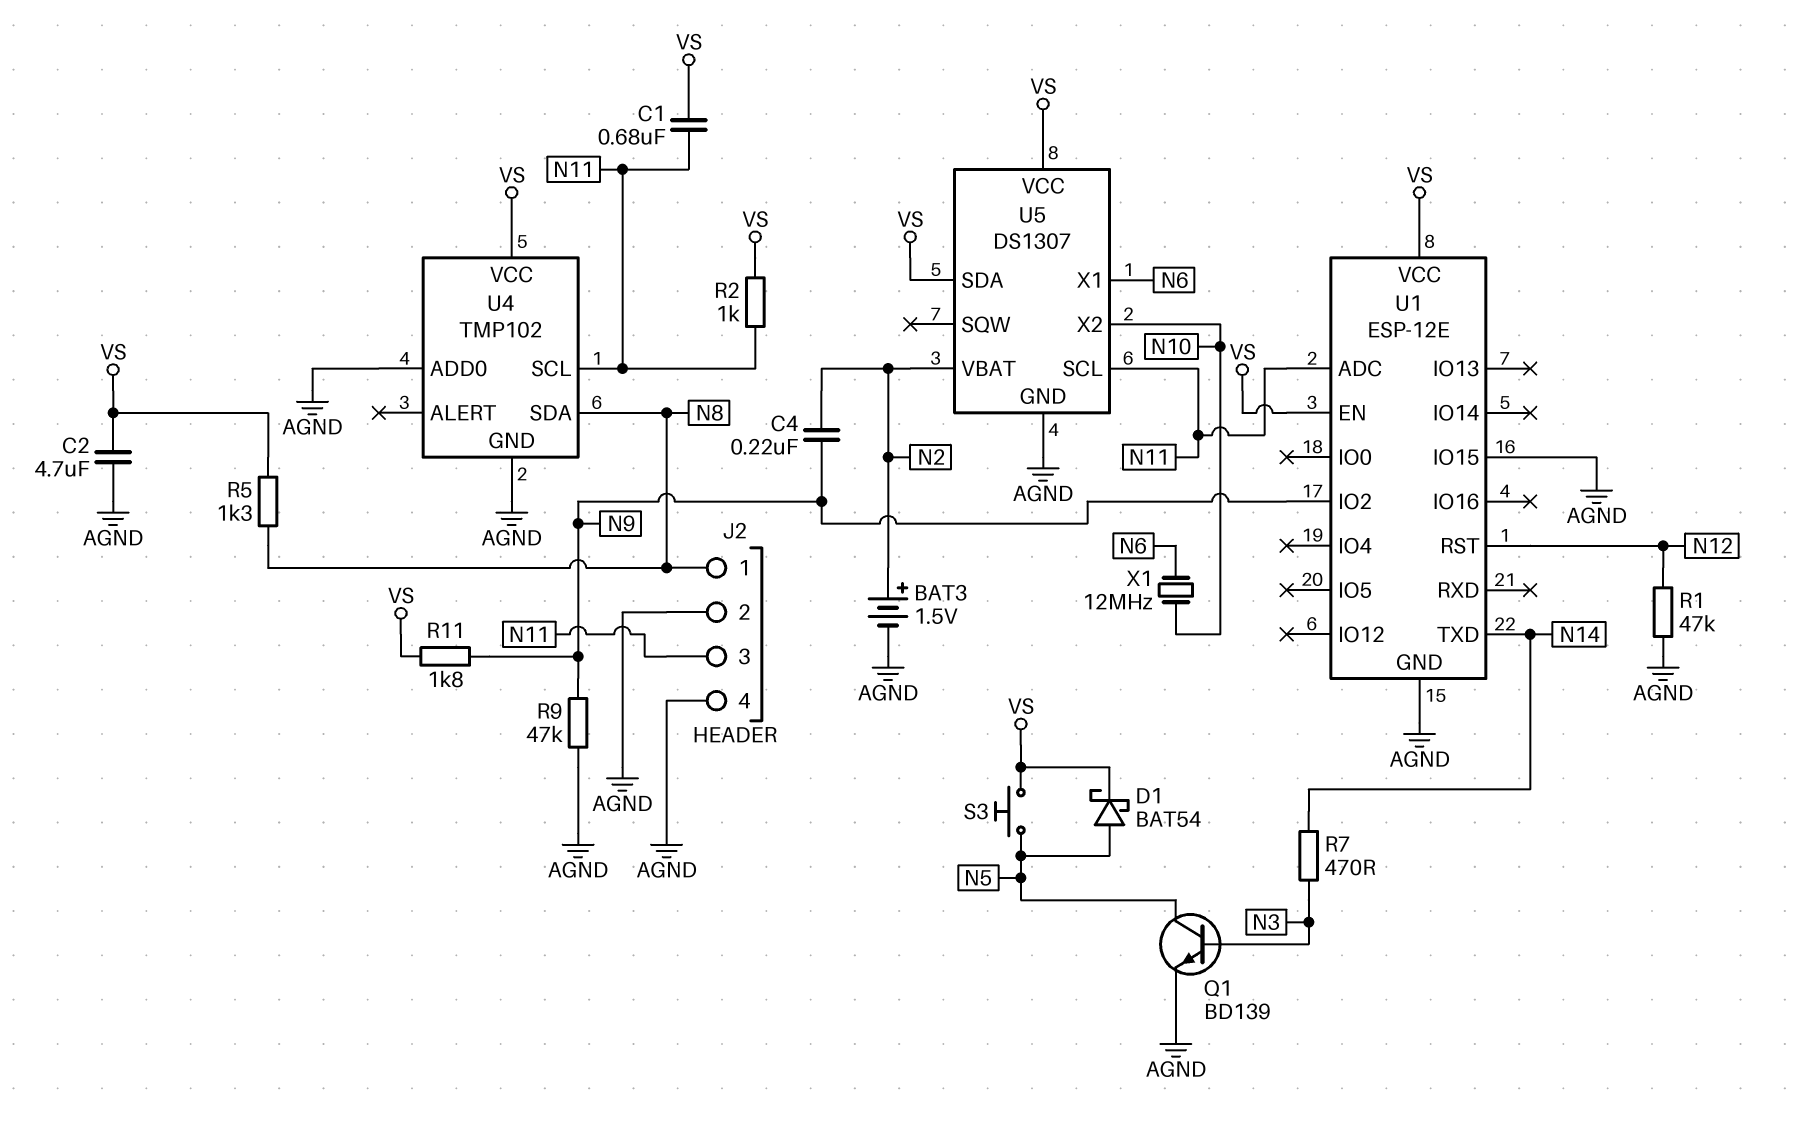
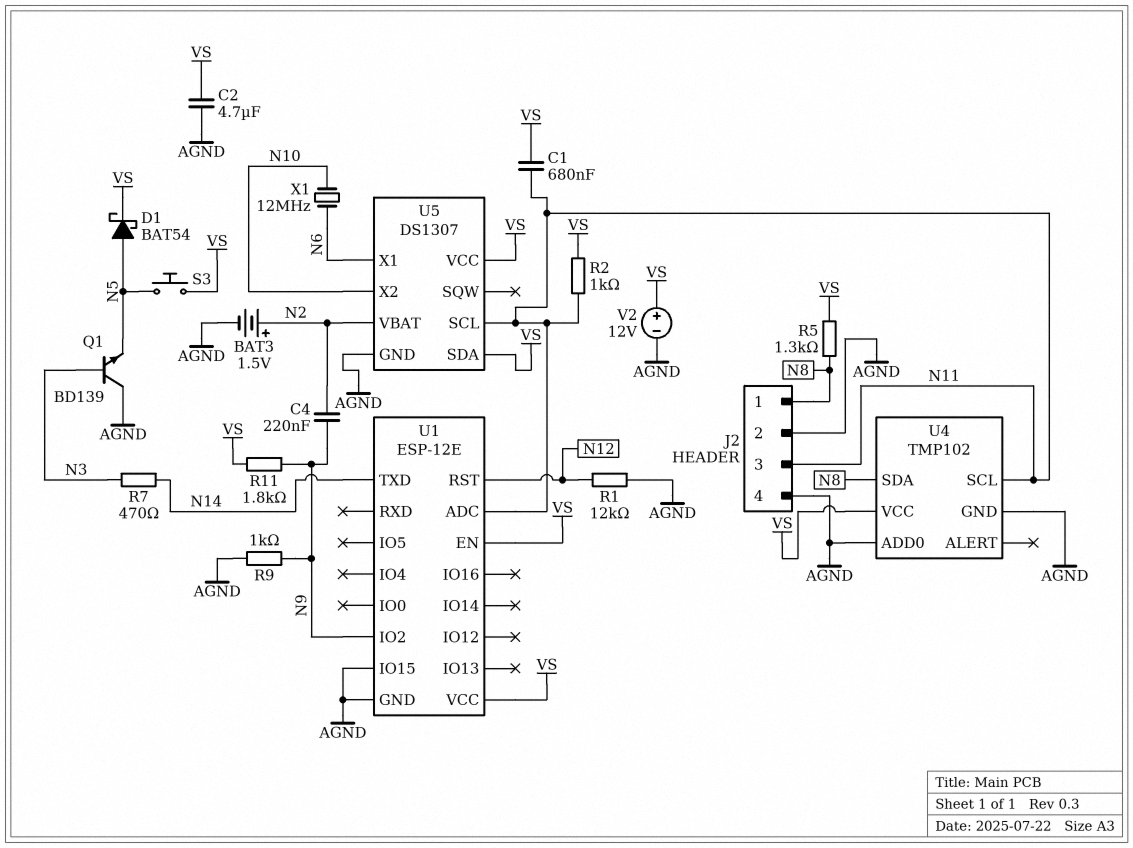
Q1: NPN BD139 (B N3, C N5, E AGND) -> NPN BD139 (B N3, C AGND, E N5)
R1: 47k (AGND, N12) -> 12k (AGND, N12)
R9: 47k (AGND, N9) -> 1k (AGND, N9)
V2: none -> 12V (plus VS, minus AGND)

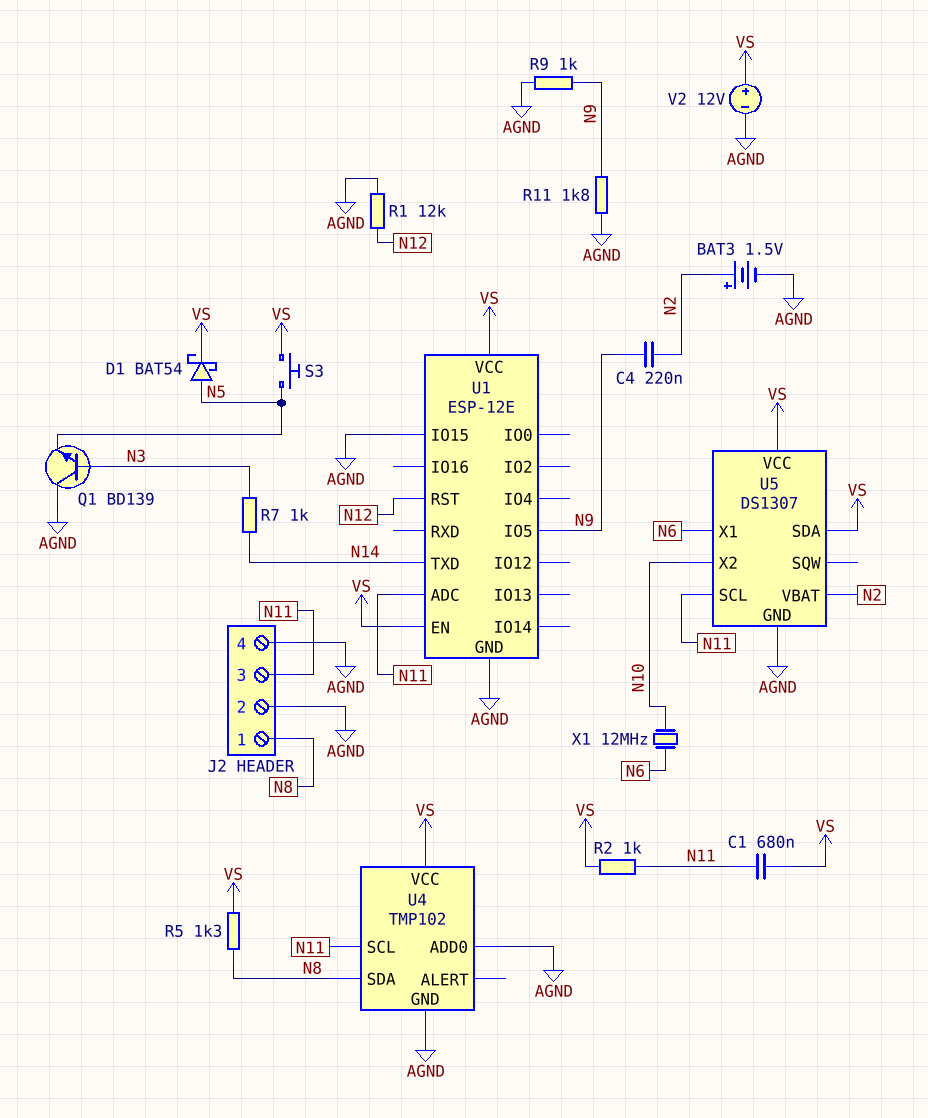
C2: 4.7uF (AGND, VS) -> none
R7: 470 (N3, N14) -> 1k (N3, N14)
R11: 1.8k (N9, VS) -> 1.8k (AGND, N9)
U1 pin IO2: N9 -> none
U1 pin IO5: none -> N9

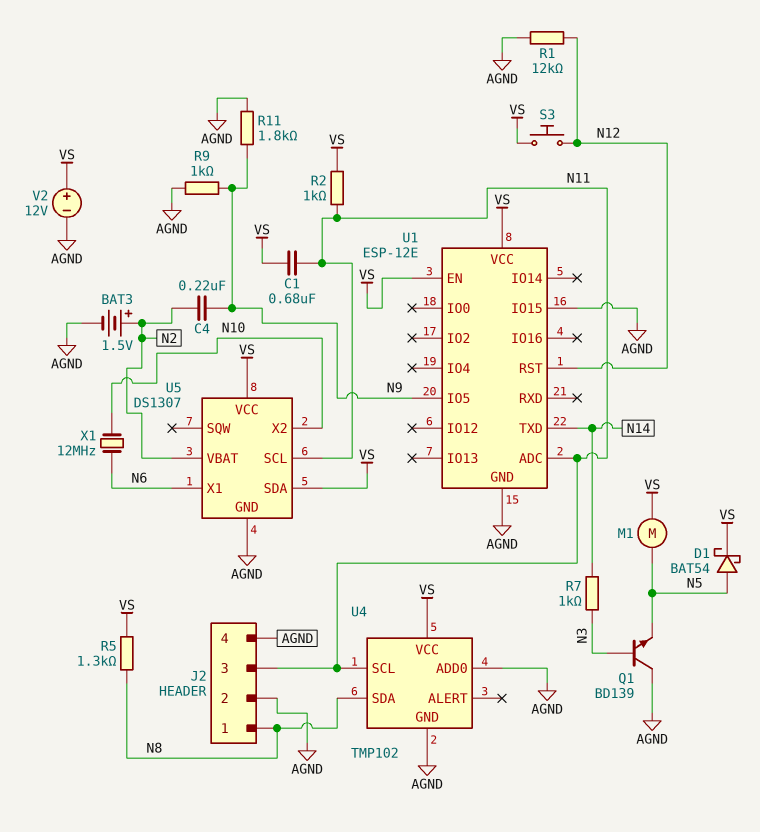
M1: none -> motor (N5, VS)
S3: button (N5, VS) -> button (N12, VS)

